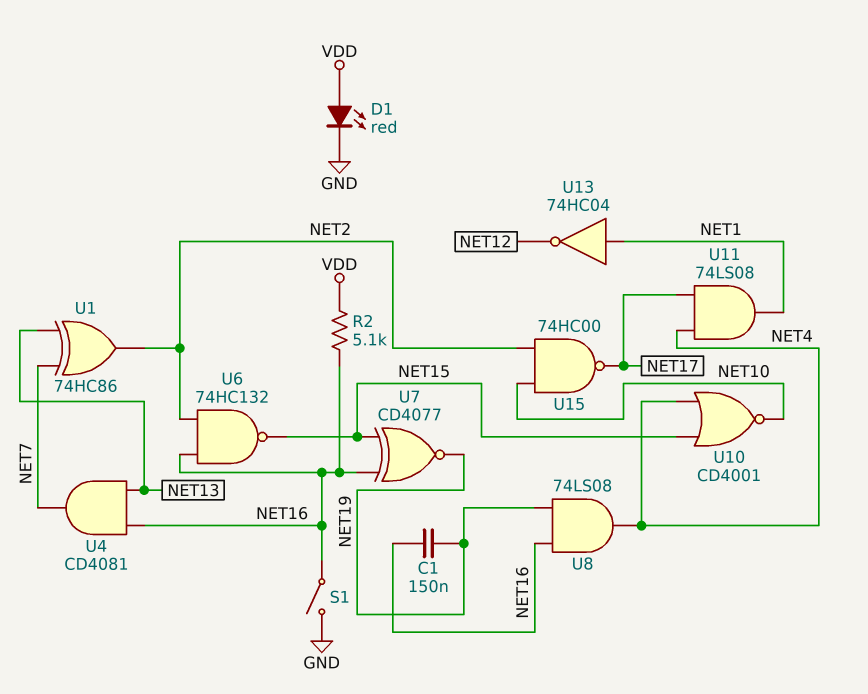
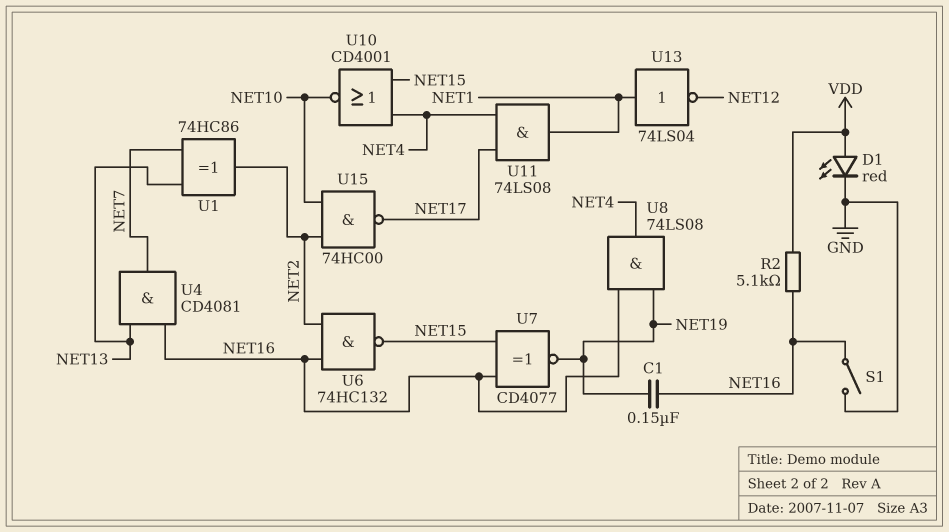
U13: NOT 74HC04 (in NET1, out NET12) -> NOT 74LS04 (in NET1, out NET12)

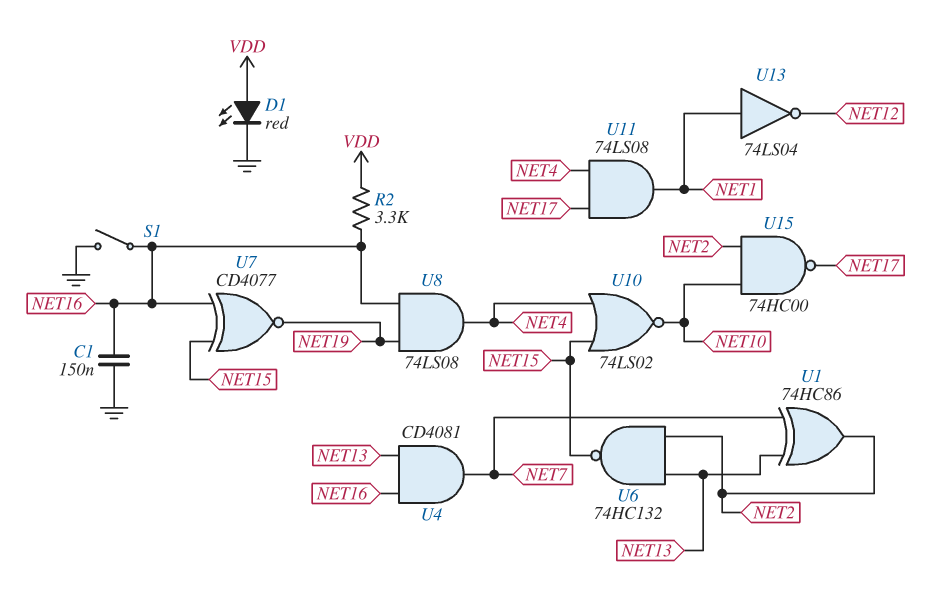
C1: 150nF (NET16, NET19) -> 150nF (GND, NET16)
R2: 5.1k (NET16, VDD) -> 3.3k (NET16, VDD)
U6: NAND 74HC132 (in NET2, in NET16, out NET15) -> NAND 74HC132 (in NET2, in NET13, out NET15)
U10: NOR CD4001 (in NET4, in NET15, out NET10) -> NOR 74LS02 (in NET4, in NET15, out NET10)

